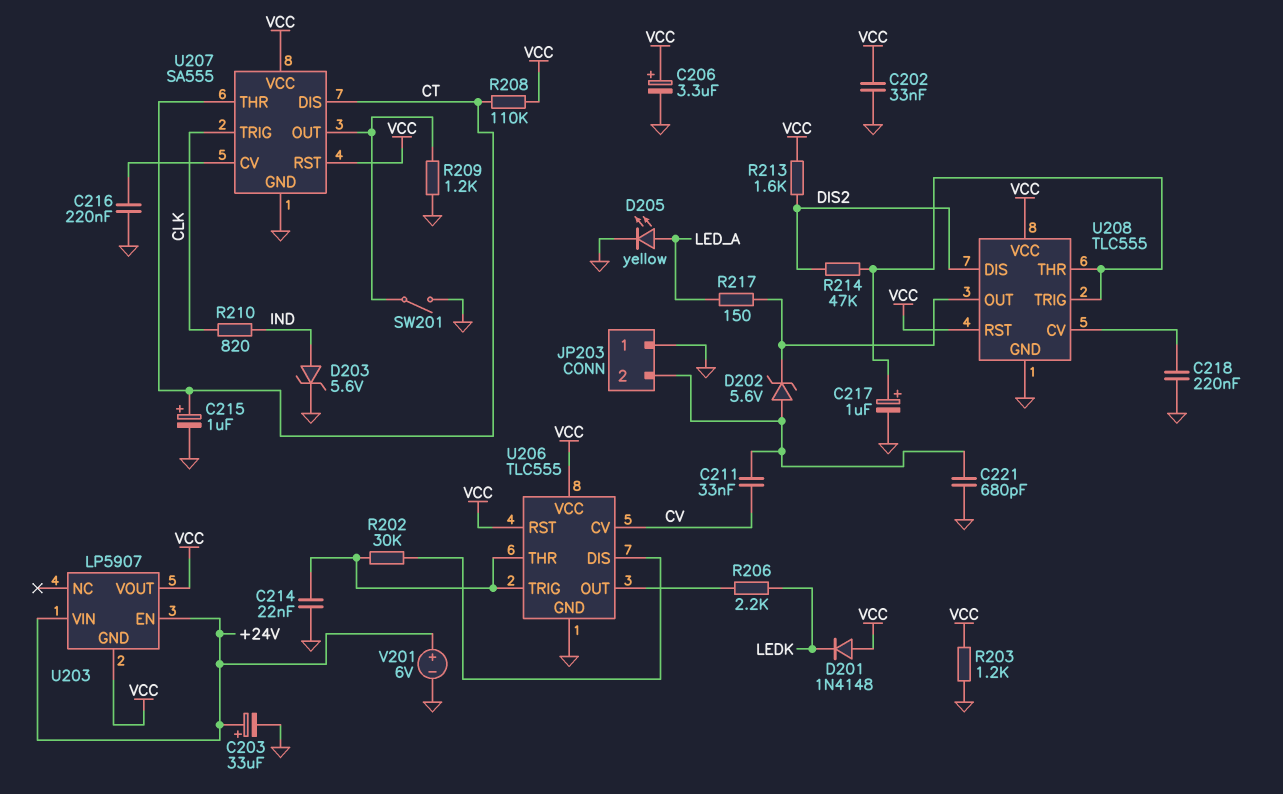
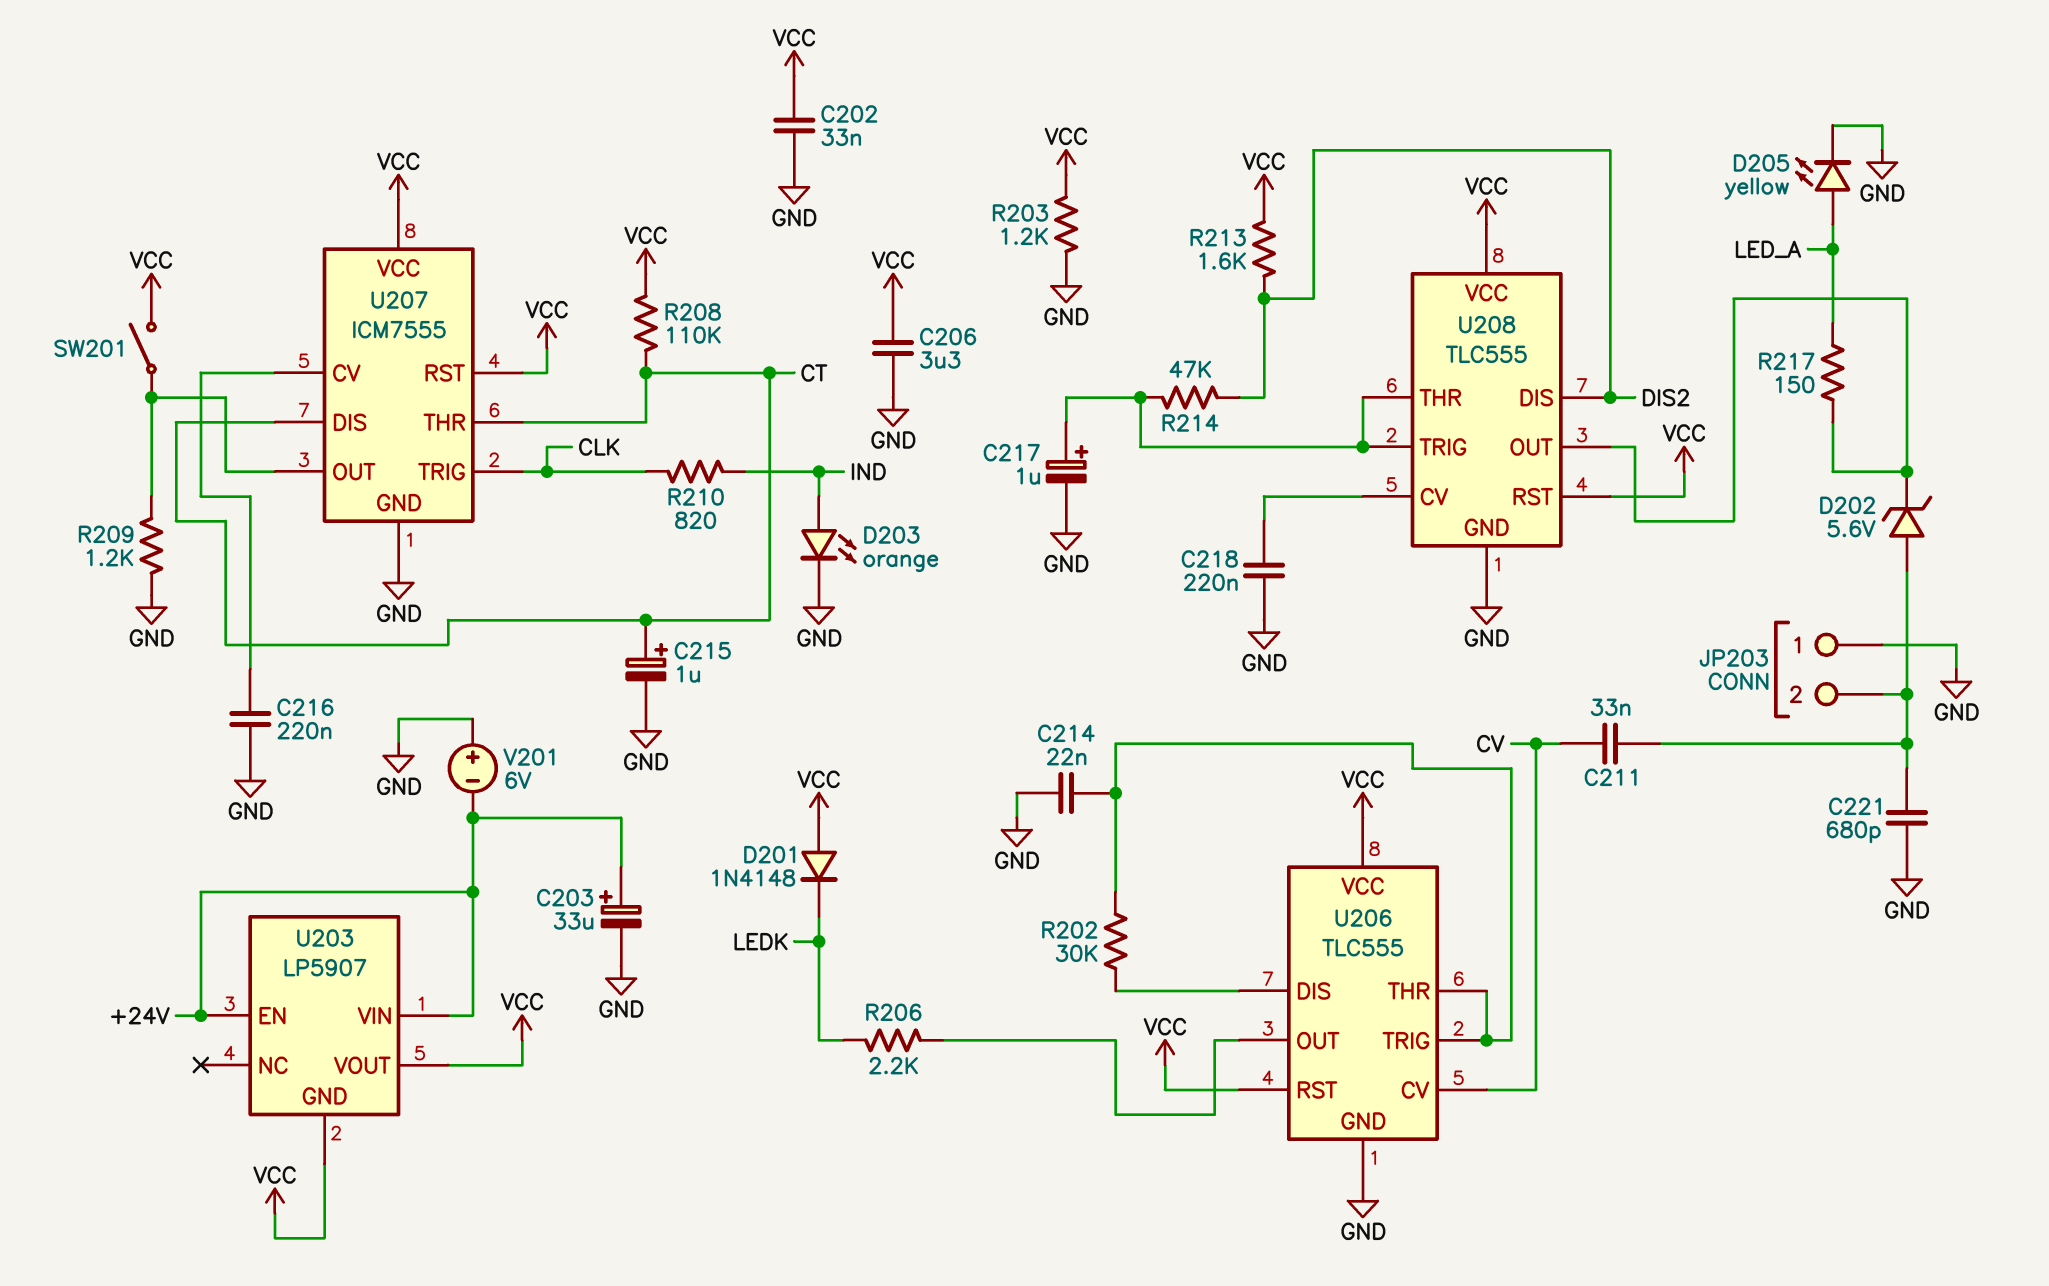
C206: 3.3uF (plus VCC, minus GND) -> 3.3uF (GND, VCC)
D203: zener 5.6V (A IND, K GND) -> LED orange (A IND, K GND)
SW201: switch (GND, U207/OUT) -> switch (U207/OUT, VCC)
U207: SA555 -> ICM7555
V201: 6V (plus +24V, minus GND) -> 6V (plus GND, minus +24V)

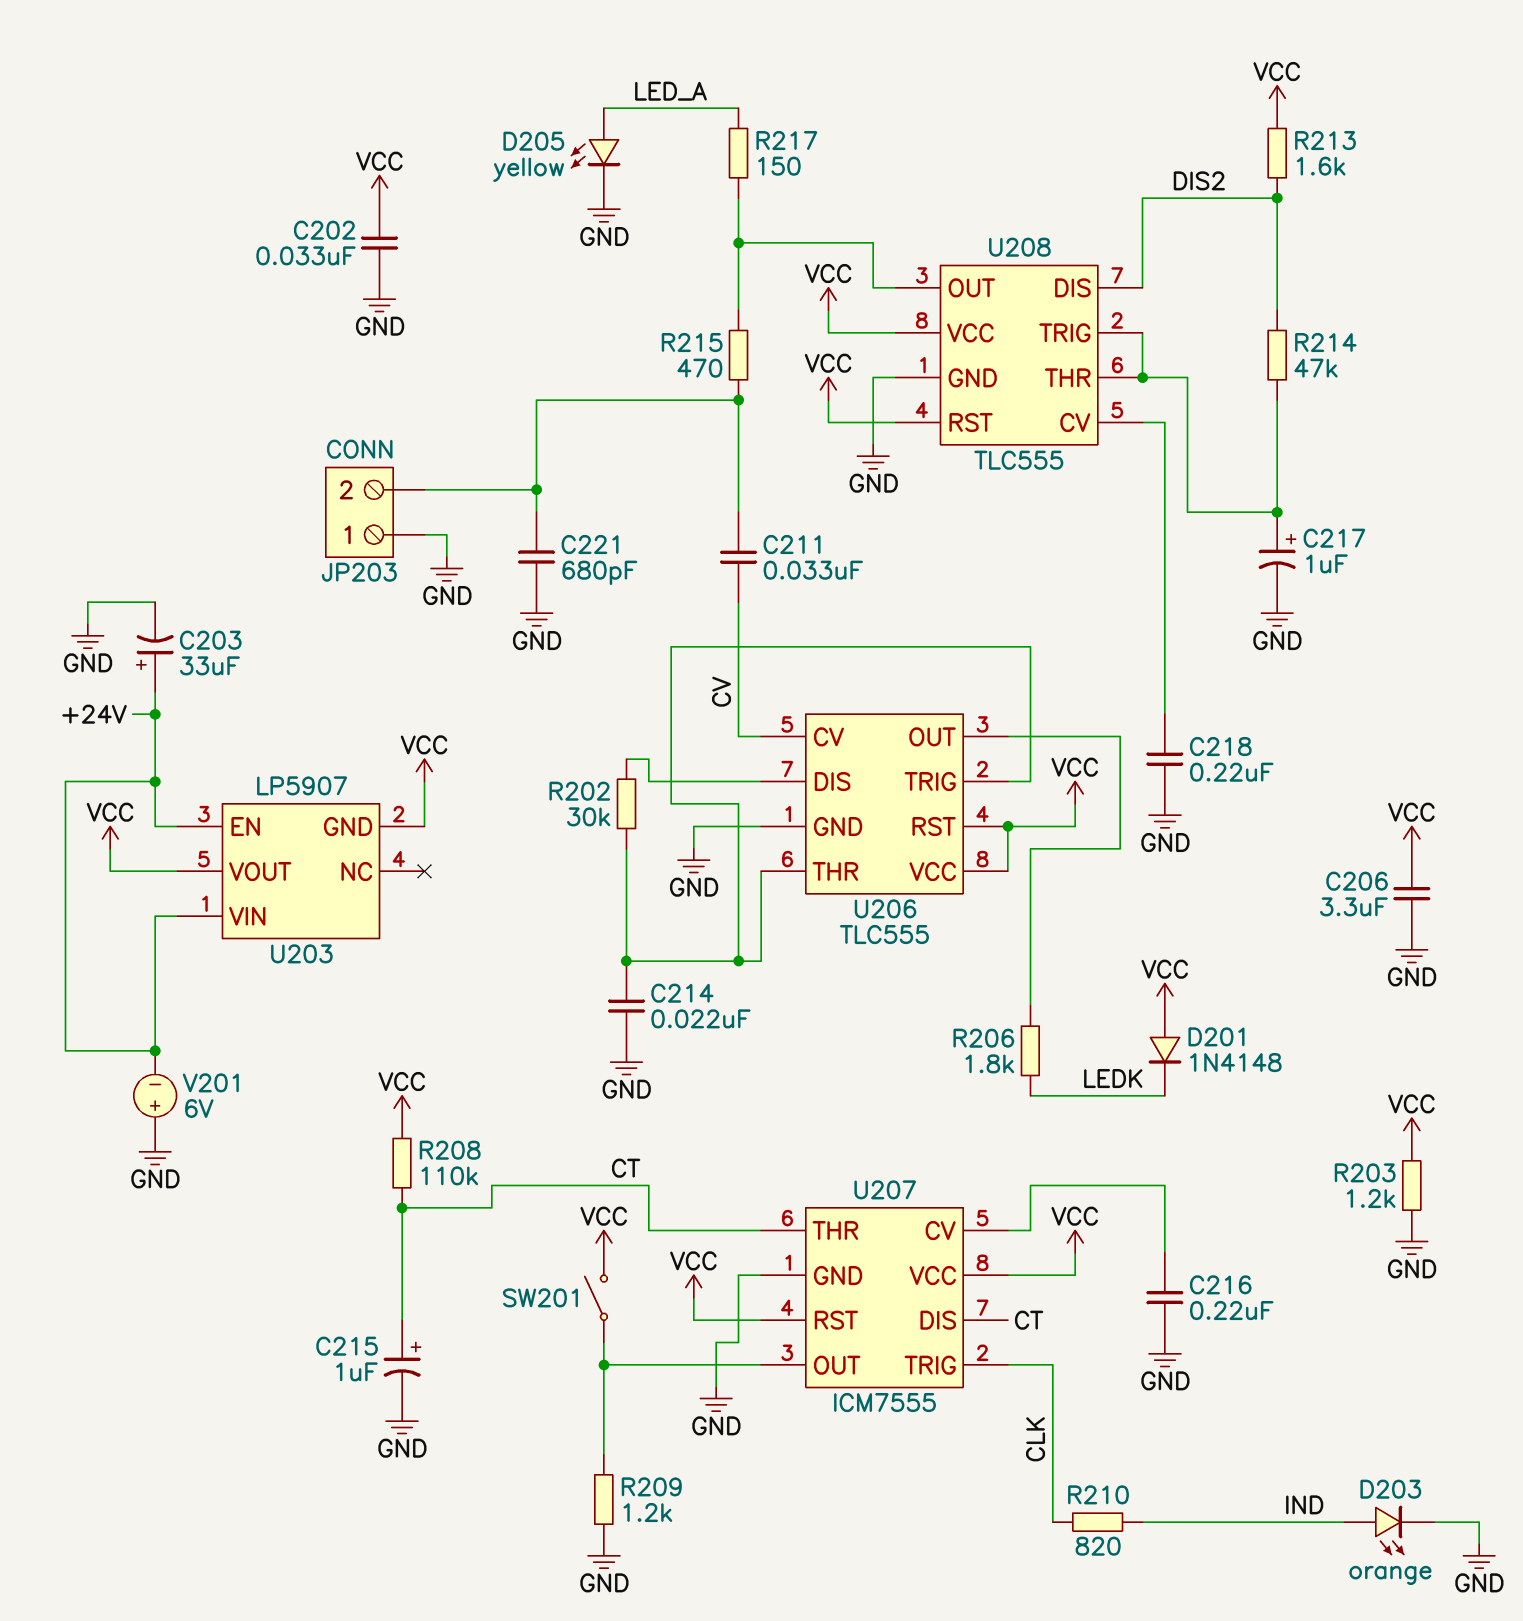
D202: zener 5.6V (A JP203/2, K U208/OUT) -> none
R206: 2.2k (LEDK, U206/OUT) -> 1.8k (LEDK, U206/OUT)
R215: none -> 470 (JP203/2, U208/OUT)

